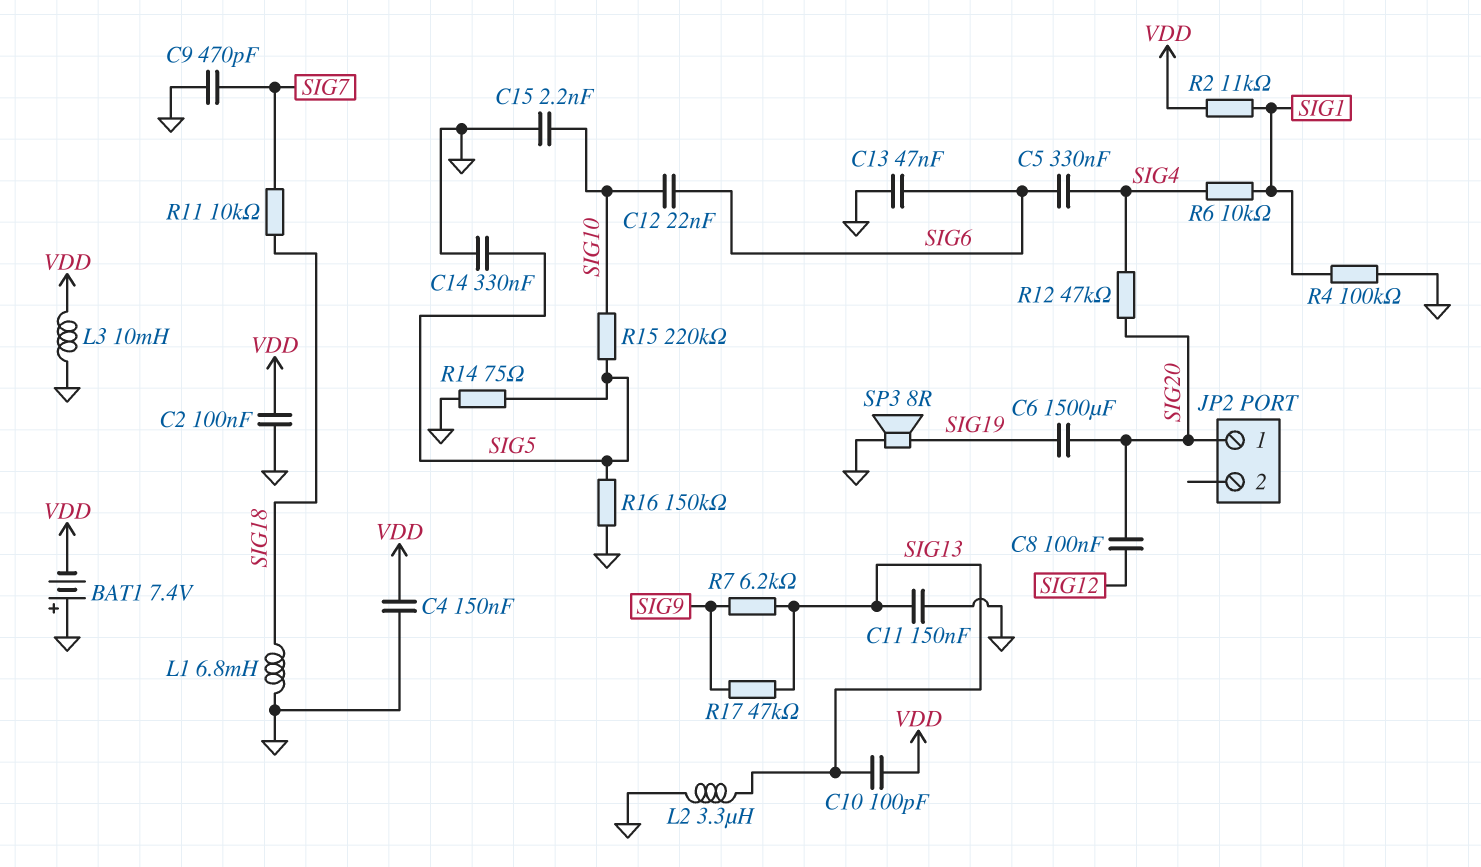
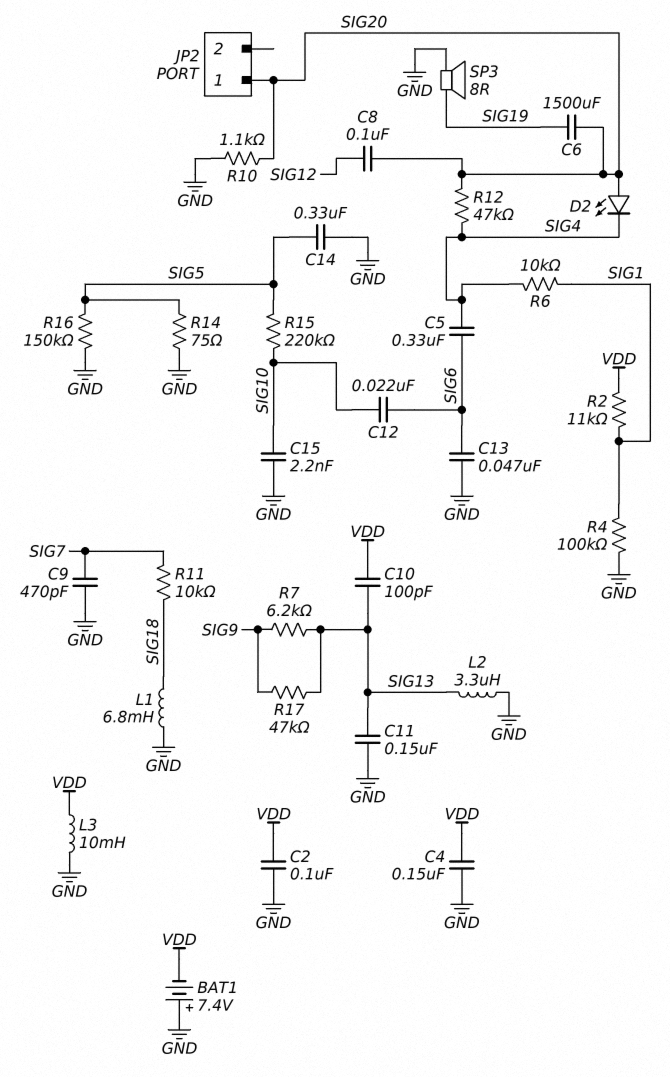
D2: none -> LED (A SIG20, K SIG4)
R10: none -> 1.1k (GND, SIG20)

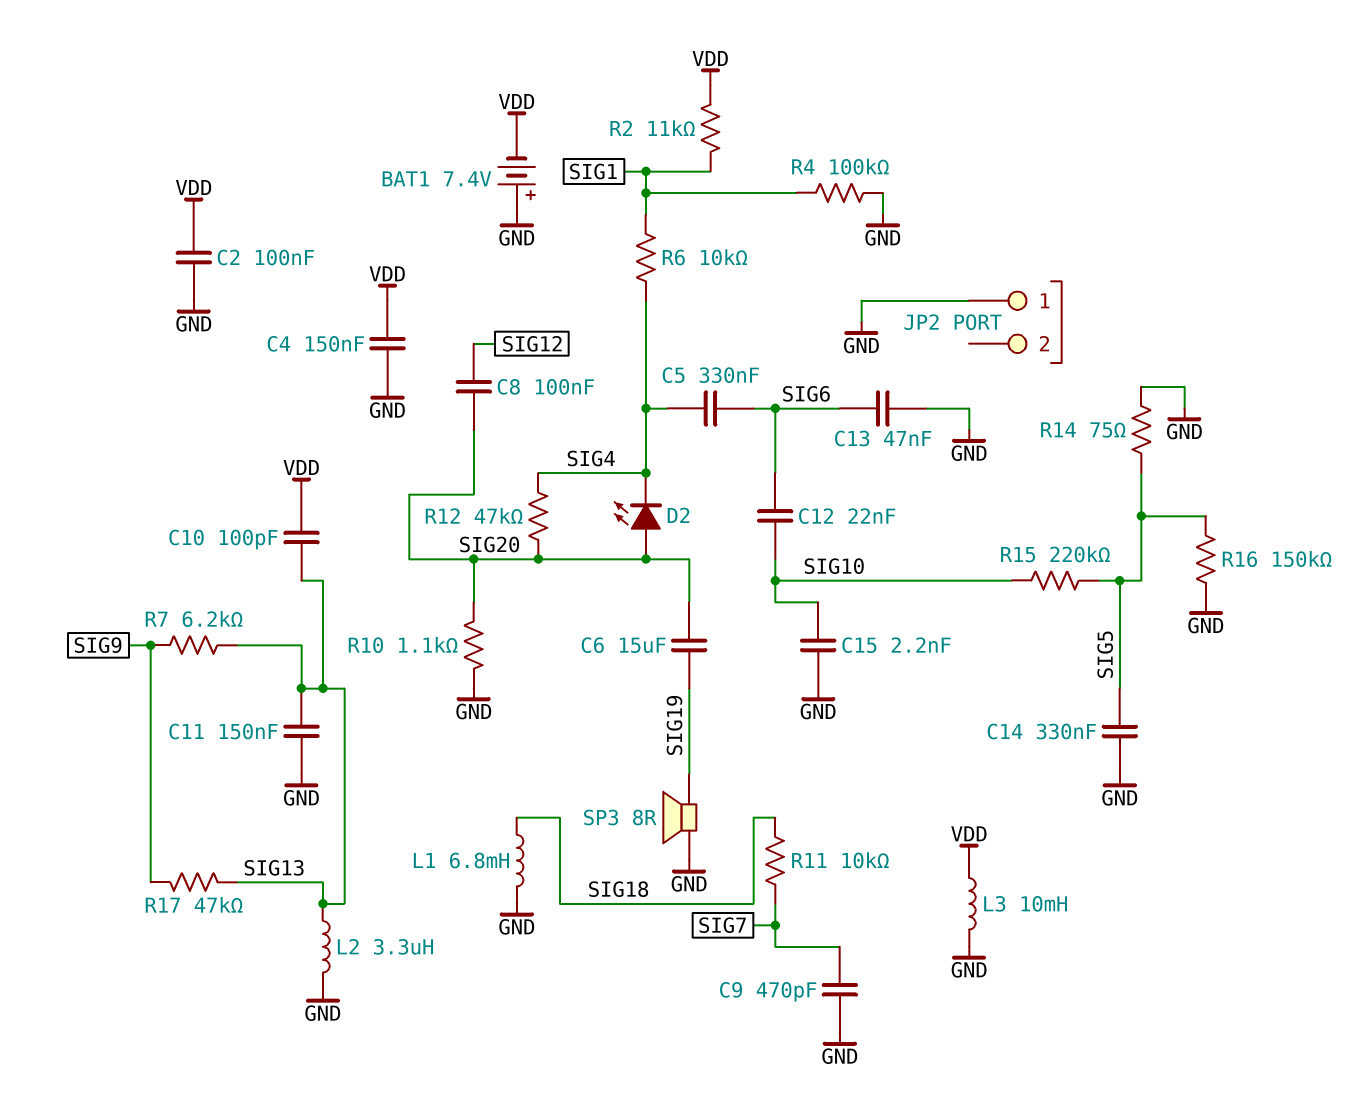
C6: 1500uF (SIG19, SIG20) -> 15uF (SIG19, SIG20)
JP2 pin 1: SIG20 -> GND

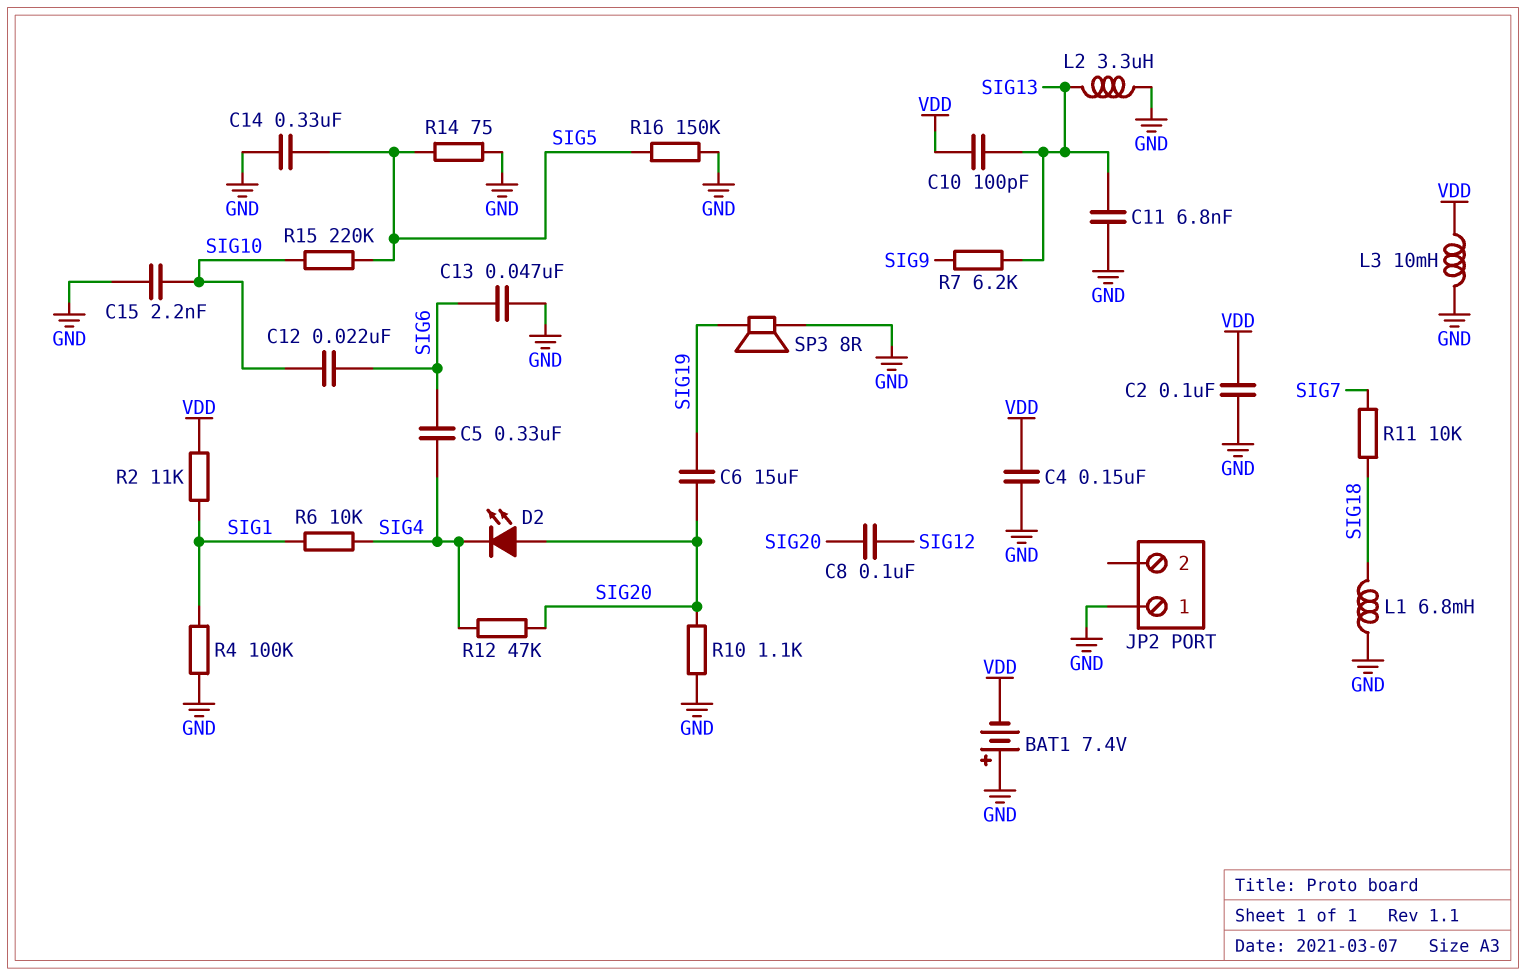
C9: 470pF (GND, SIG7) -> none
C11: 150nF (GND, SIG13) -> 6.8nF (GND, SIG13)
R17: 47k (SIG9, SIG13) -> none

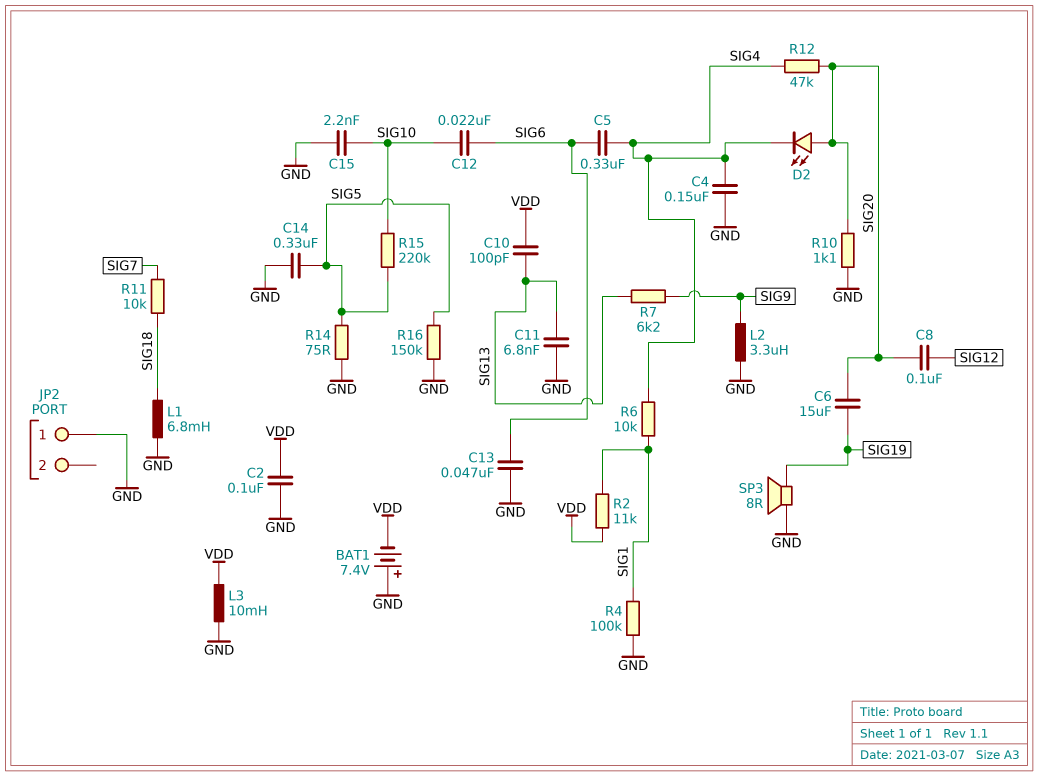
C4: 150nF (GND, VDD) -> 150nF (GND, SIG4)
L2: 3.3uH (GND, SIG13) -> 3.3uH (GND, SIG9)

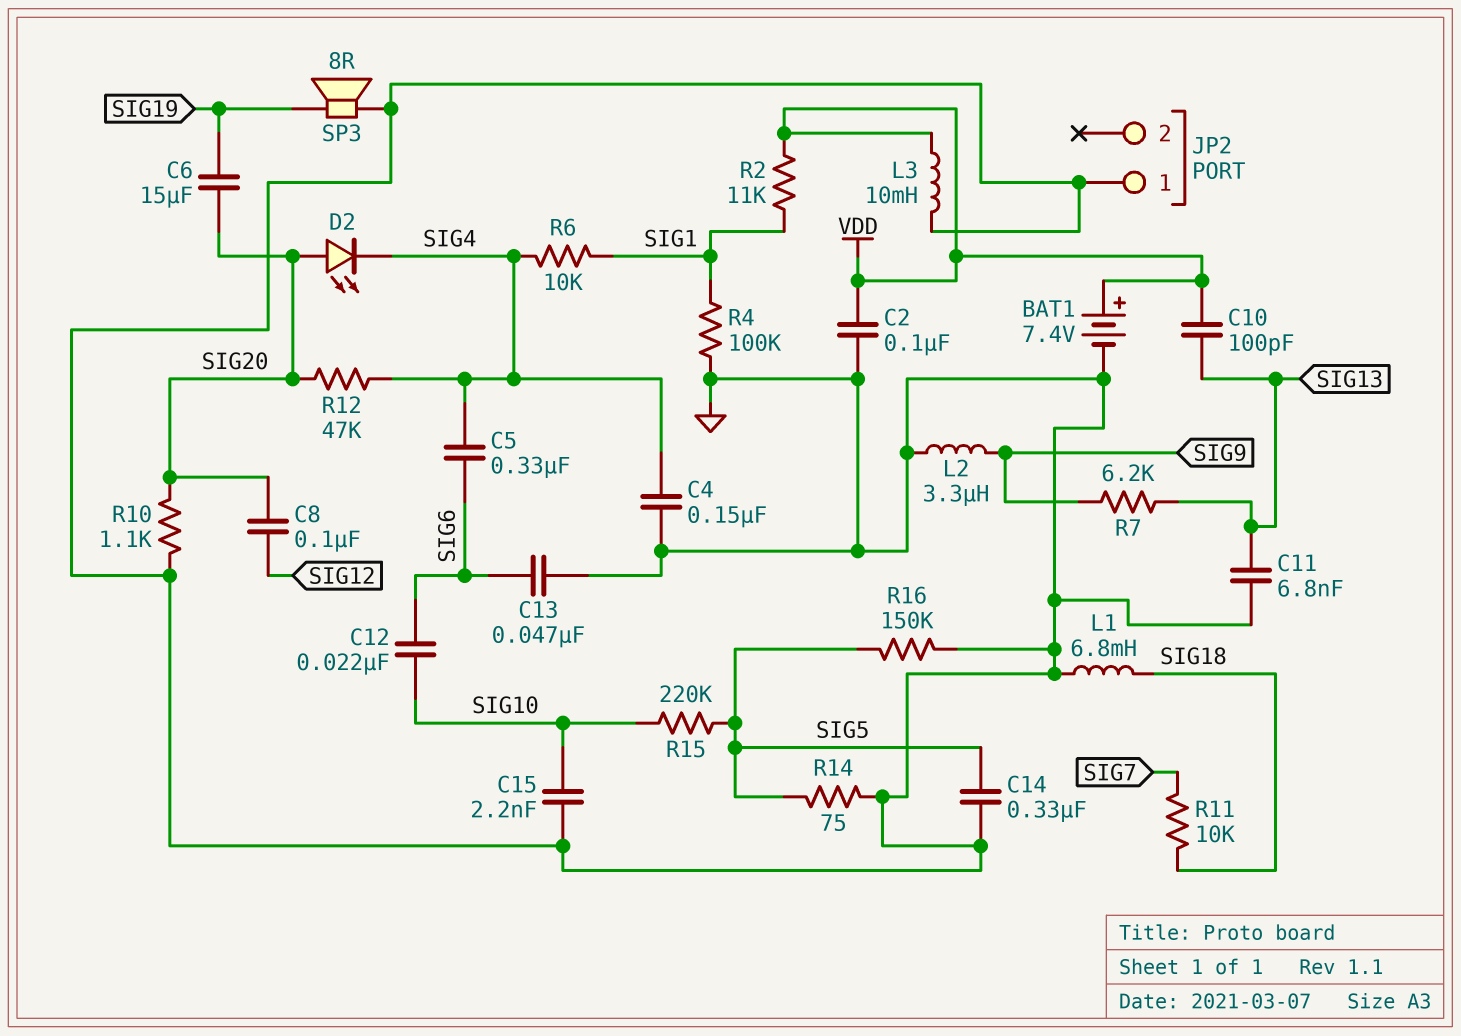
BAT1: 7.4V (plus GND, minus VDD) -> 7.4V (plus VDD, minus GND)

